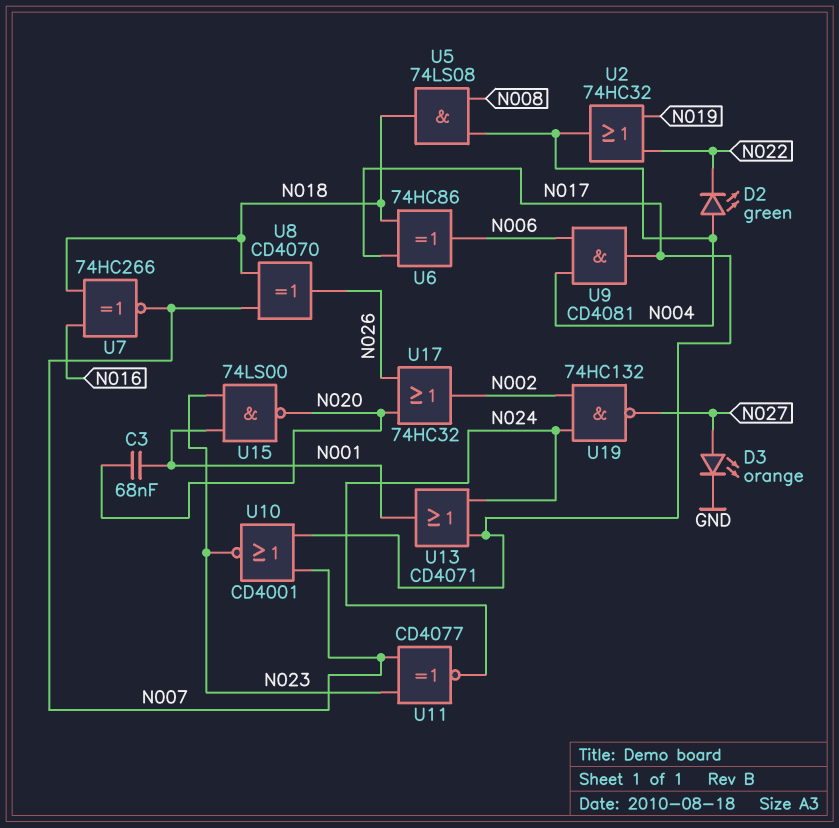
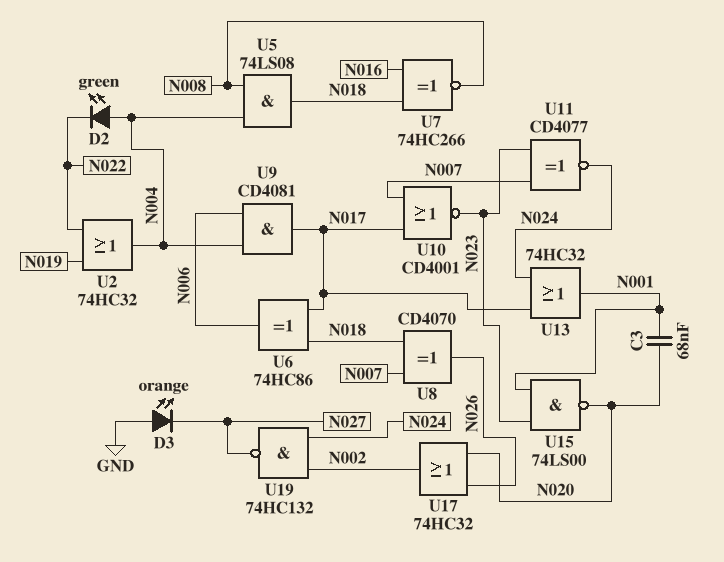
D3: LED orange (A N027, K GND) -> LED orange (A GND, K N027)
U7: XNOR 74HC266 (in N016, in N018, out N007) -> XNOR 74HC266 (in N016, in N018, out N008)
U13: OR CD4071 (in N017, in N024, out N001) -> OR 74HC32 (in N017, in N024, out N001)

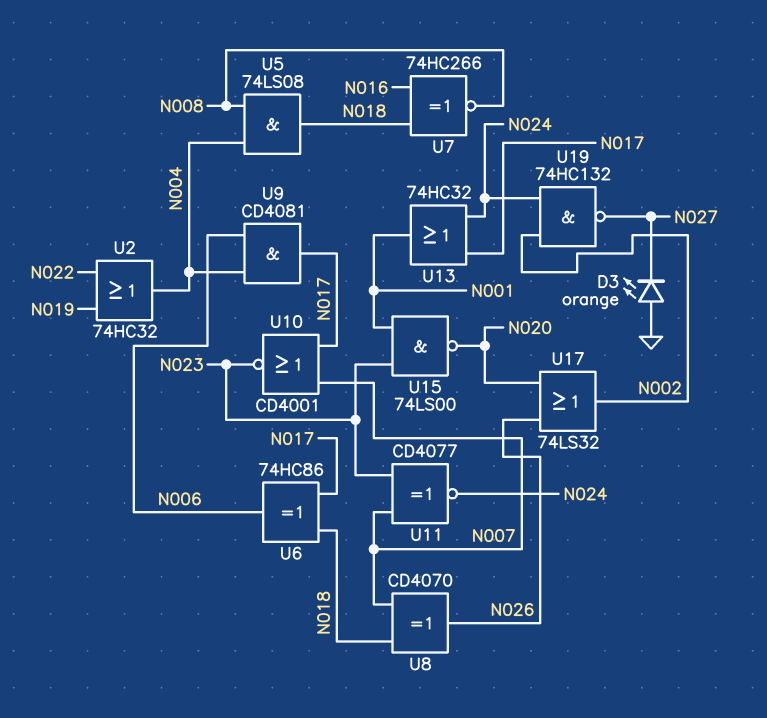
C3: 68nF (N001, N020) -> none
D2: LED green (A N004, K N022) -> none
U17: OR 74HC32 (in N020, in N026, out N002) -> OR 74LS32 (in N020, in N026, out N002)

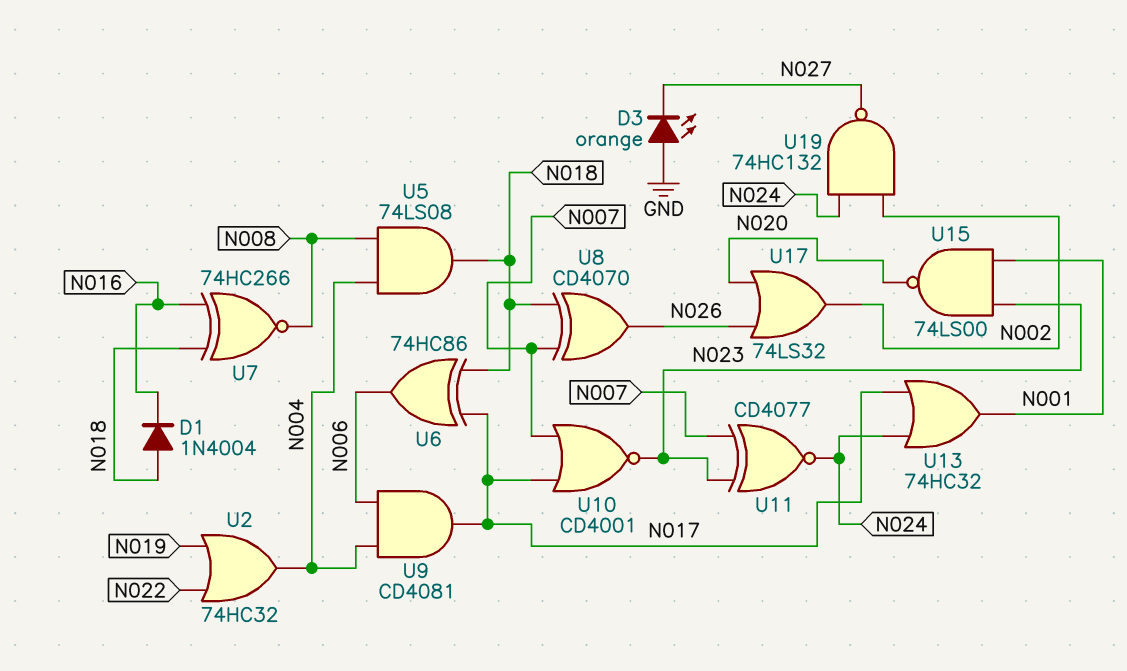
D1: none -> diode 1N4004 (A N018, K N016)

